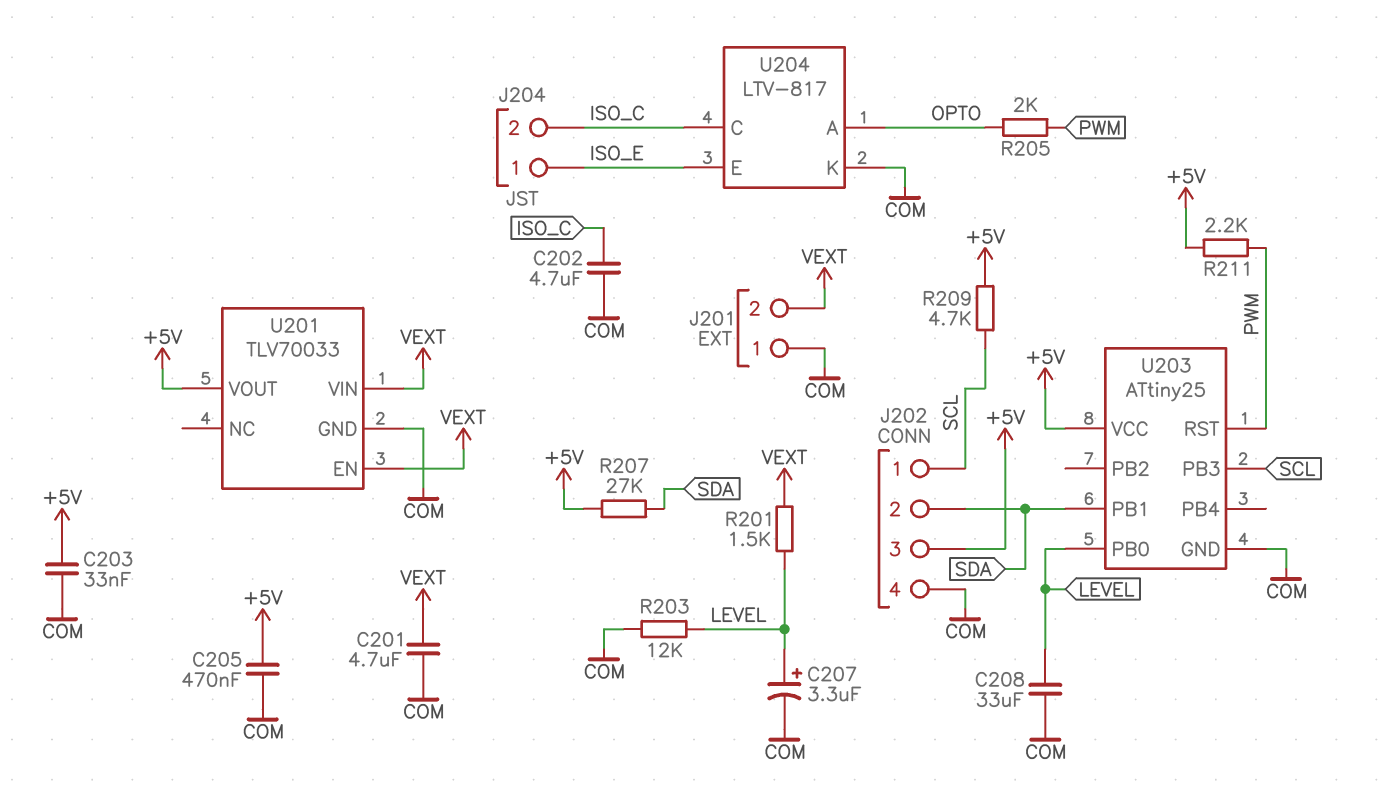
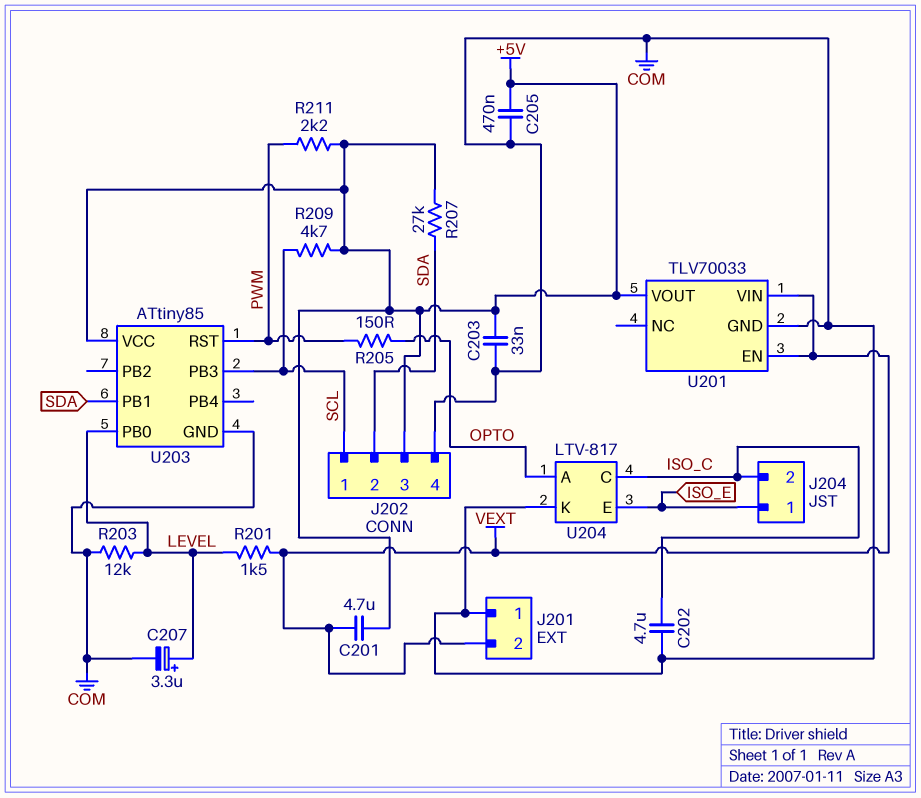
C201: 4.7uF (COM, VEXT) -> 4.7uF (+5V, VEXT)
C208: 33uF (COM, LEVEL) -> none
R205: 2k (OPTO, PWM) -> 150 (OPTO, PWM)
U203: ATtiny25 -> ATtiny85

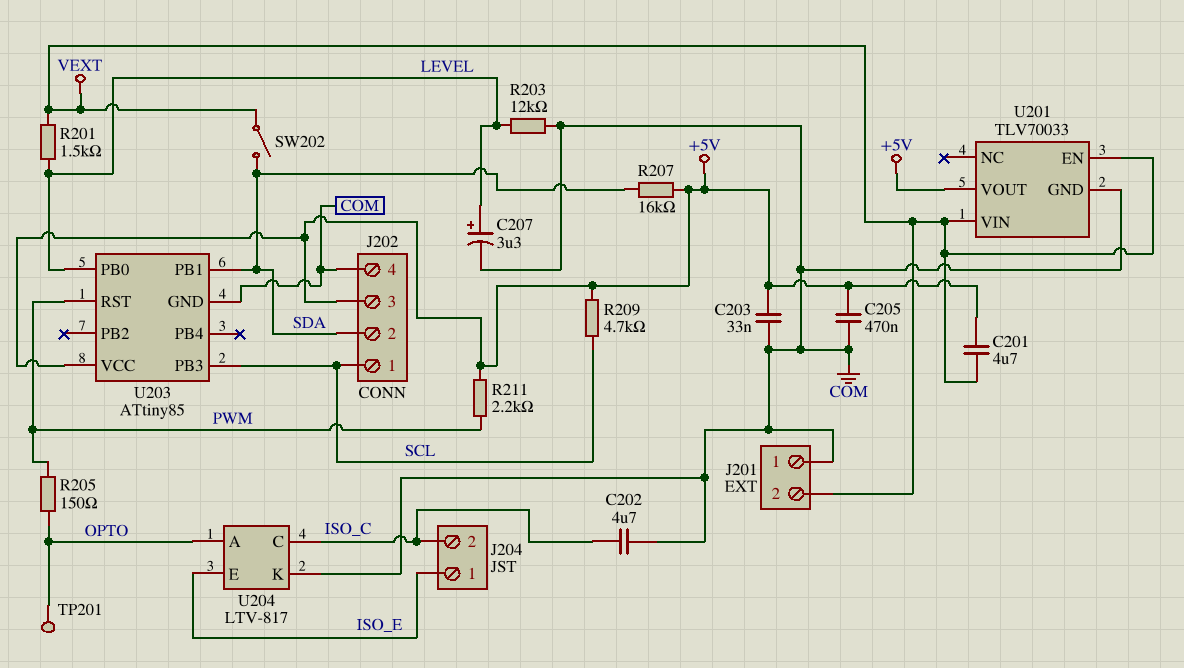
R207: 27k (+5V, SDA) -> 16k (+5V, SDA)
SW202: none -> switch (SDA, VEXT)
TP201: none -> test point (OPTO)

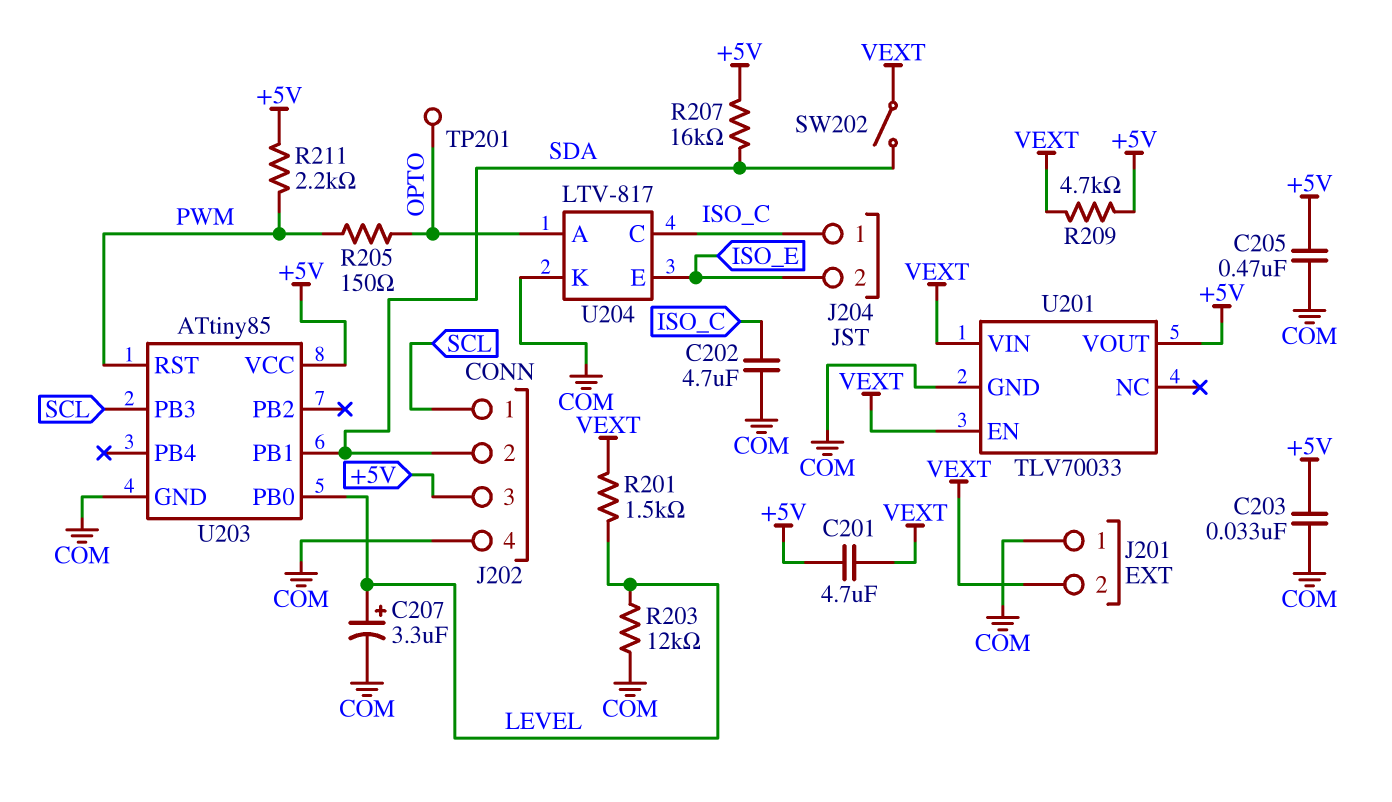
J204 pin 1: ISO_E -> ISO_C
J204 pin 2: ISO_C -> ISO_E
R209: 4.7k (+5V, SCL) -> 4.7k (+5V, VEXT)

